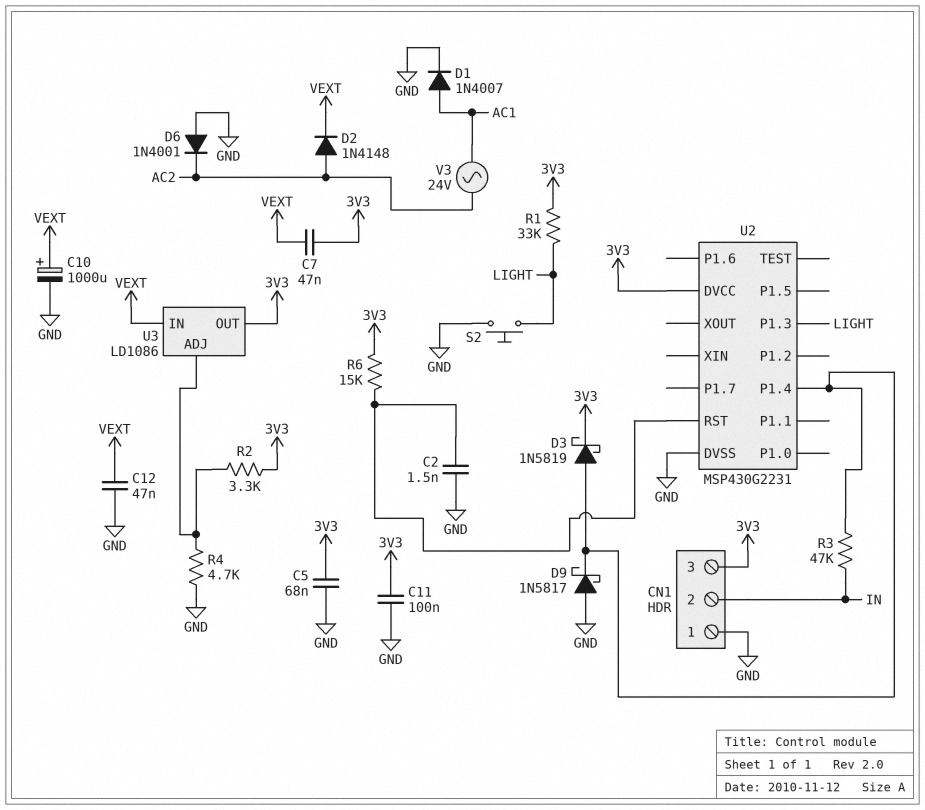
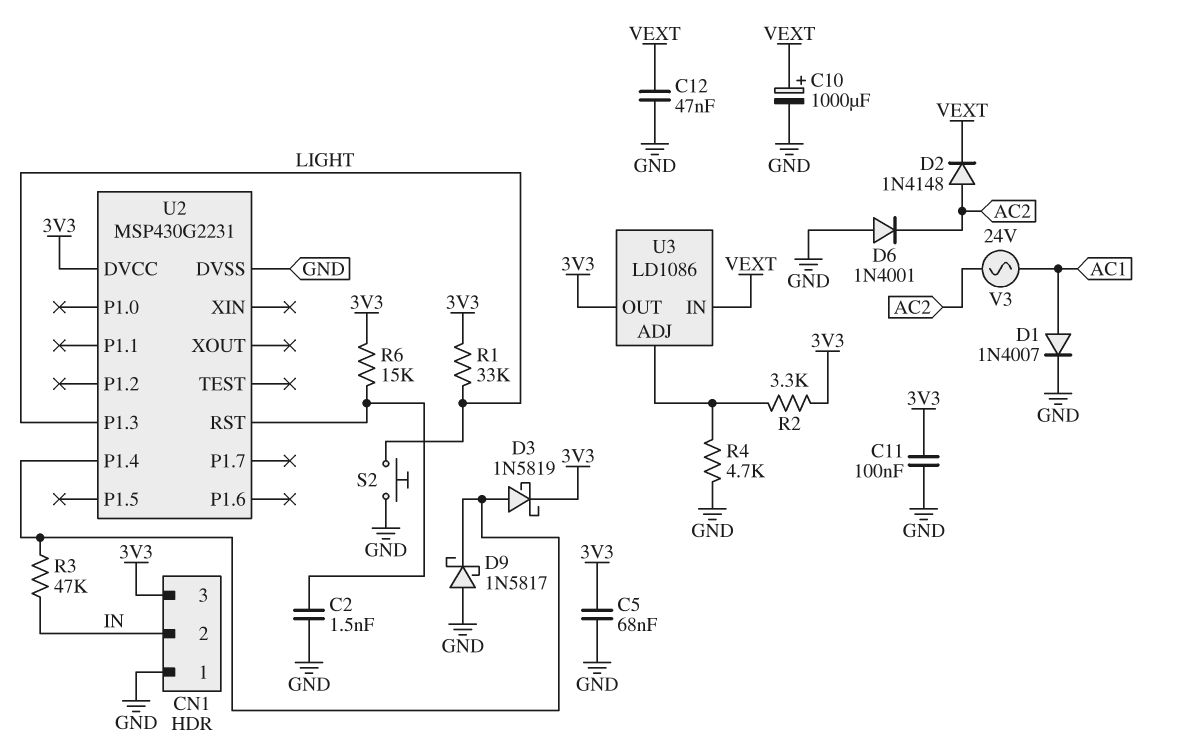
C7: 47nF (3V3, VEXT) -> none

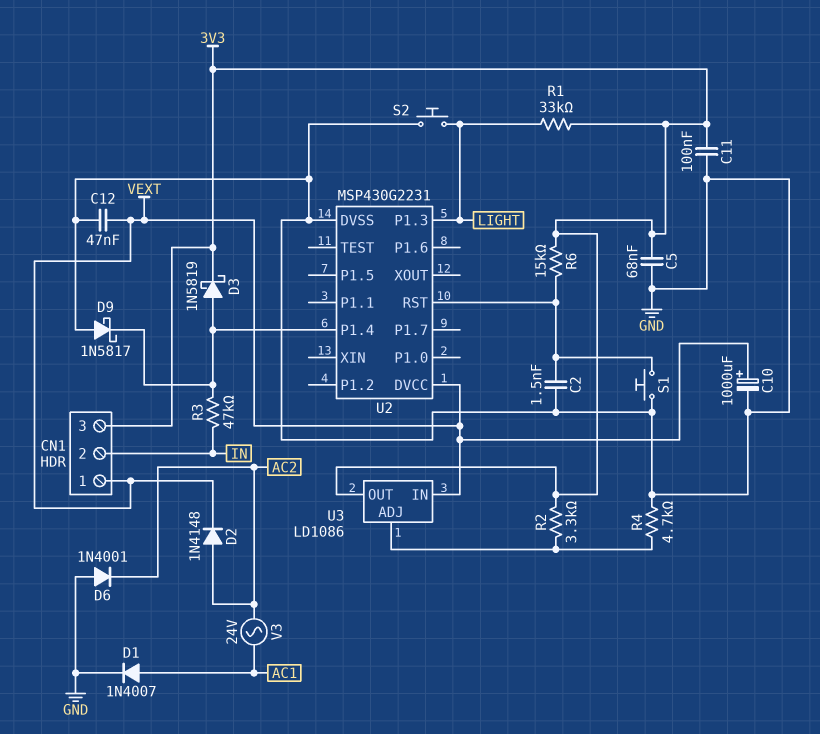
CN1 pin 1: GND -> VEXT
S1: none -> button (GND, U2/RST)
U2 pin DVCC: 3V3 -> VEXT

